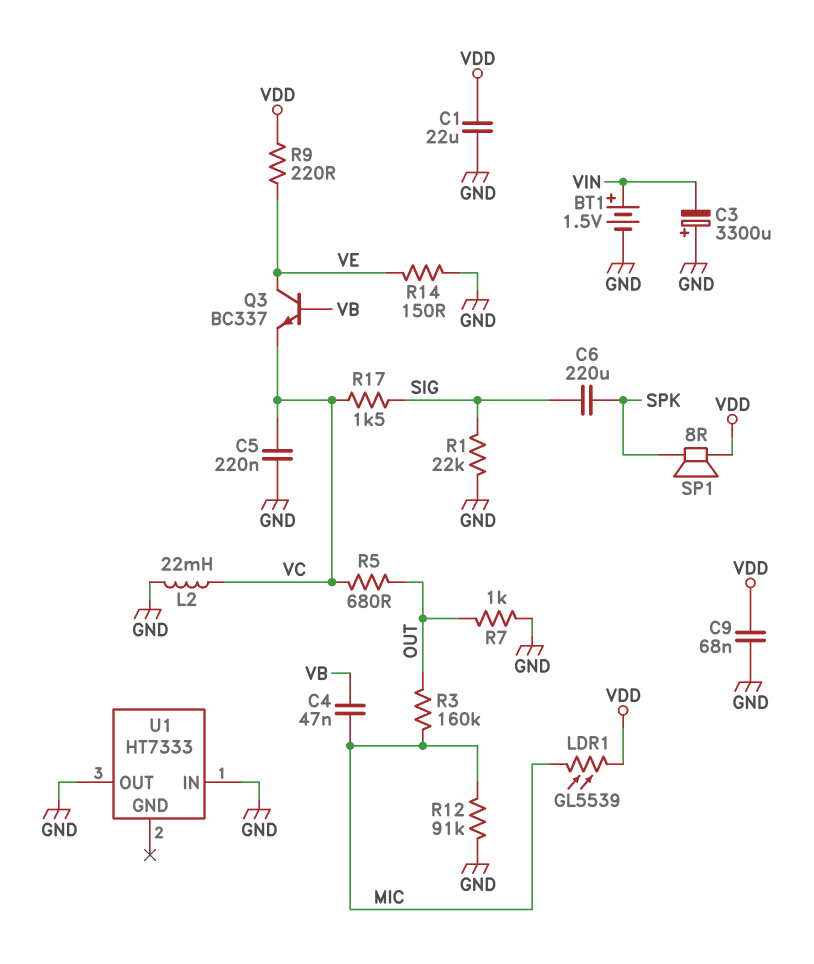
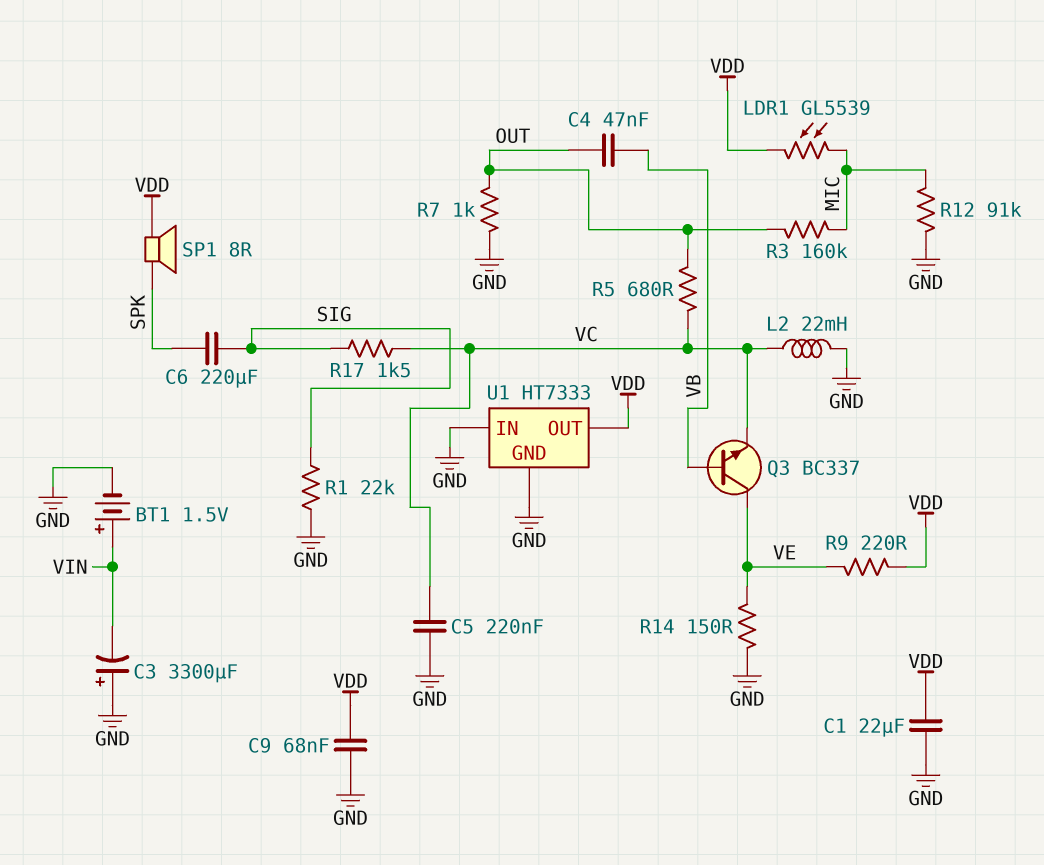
C4: 47nF (MIC, VB) -> 47nF (OUT, VB)
U1 pin GND: none -> GND
U1 pin OUT: GND -> VDD

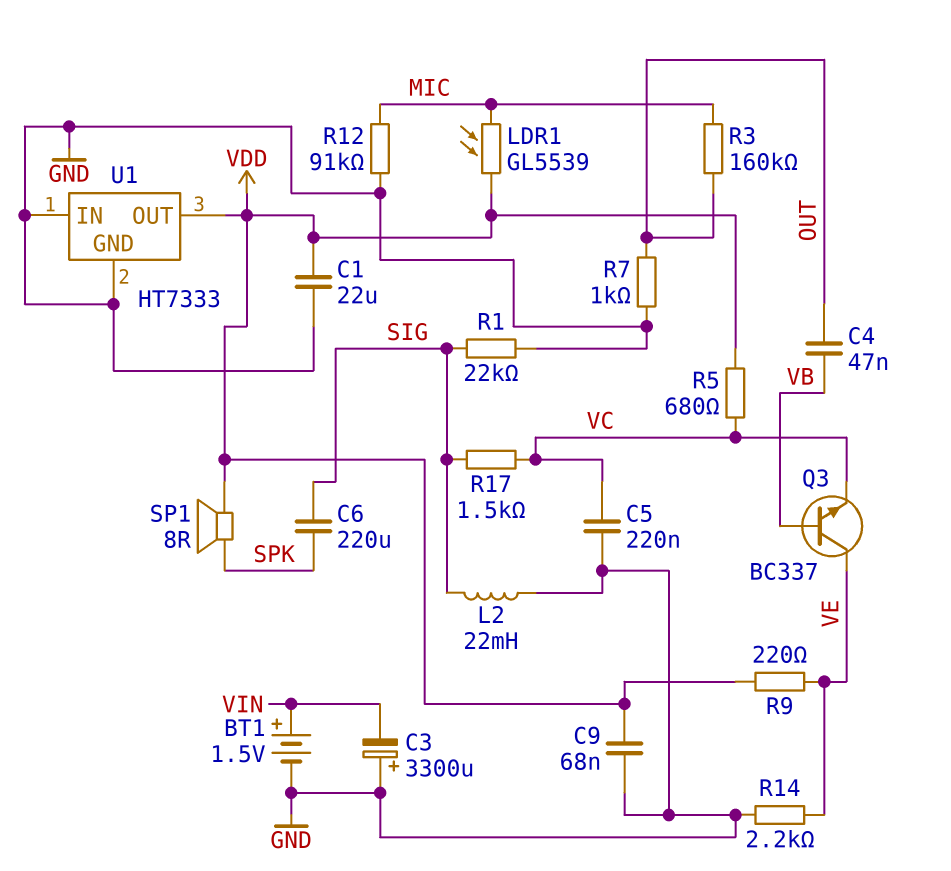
L2: 22mH (GND, VC) -> 22mH (GND, SIG)
R5: 680 (OUT, VC) -> 680 (VC, VDD)
R14: 150 (GND, VE) -> 2.2k (GND, VE)

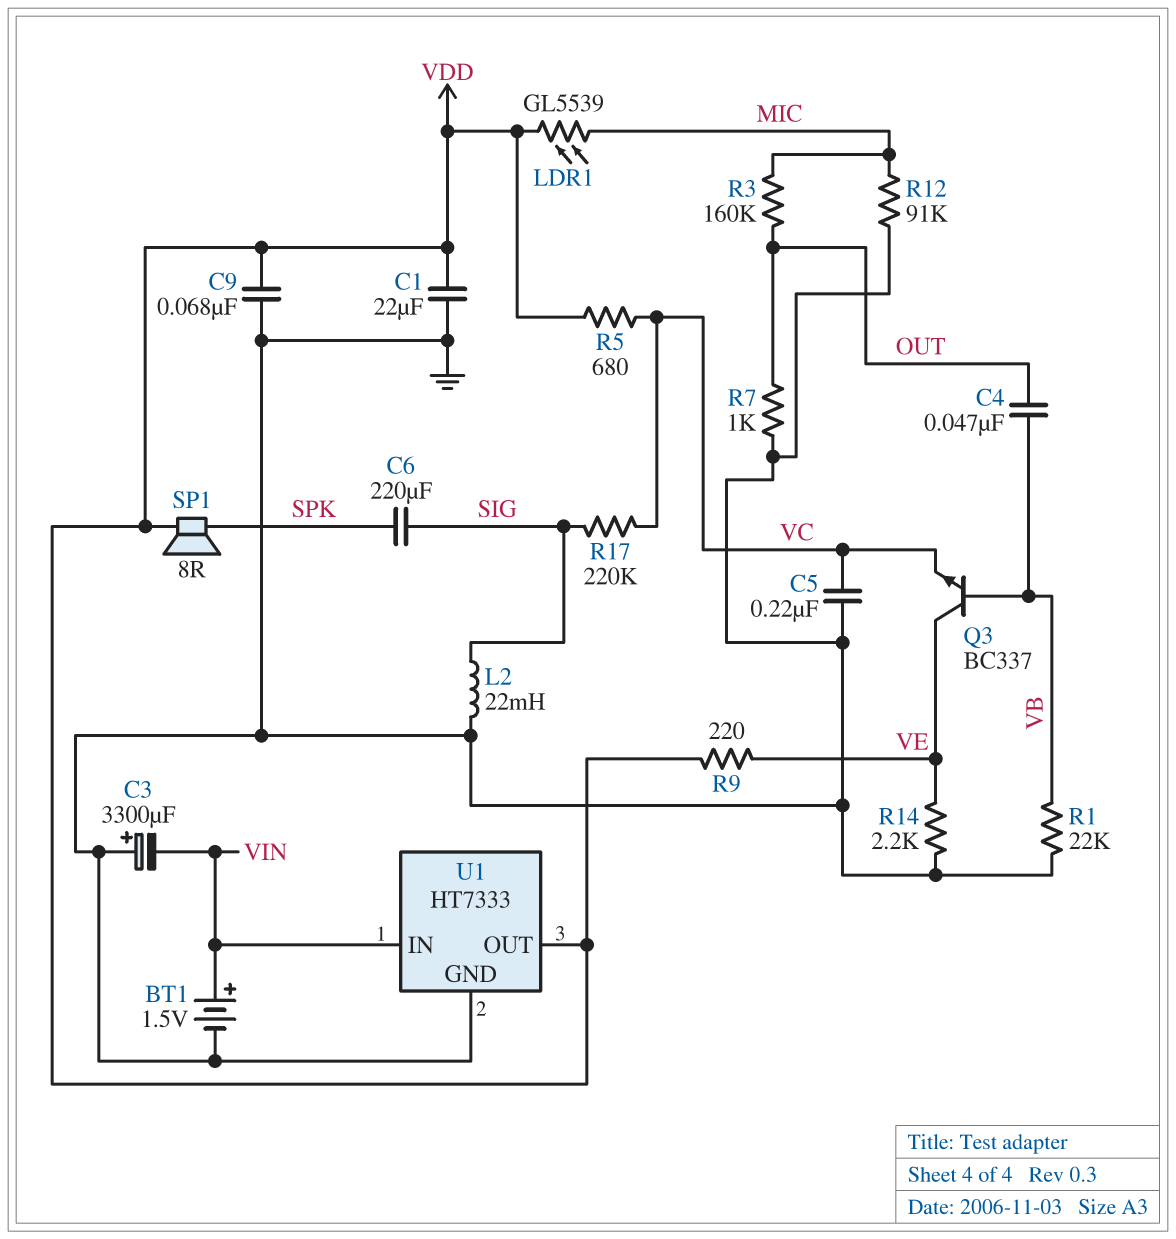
R1: 22k (GND, SIG) -> 22k (GND, VB)
R17: 1.5k (SIG, VC) -> 220k (SIG, VC)
U1 pin IN: GND -> VIN

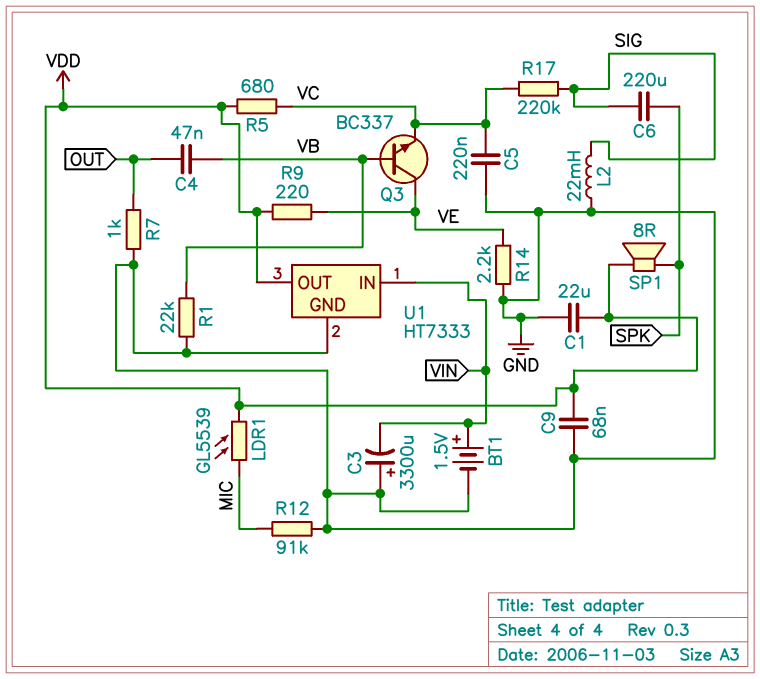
R3: 160k (MIC, OUT) -> none

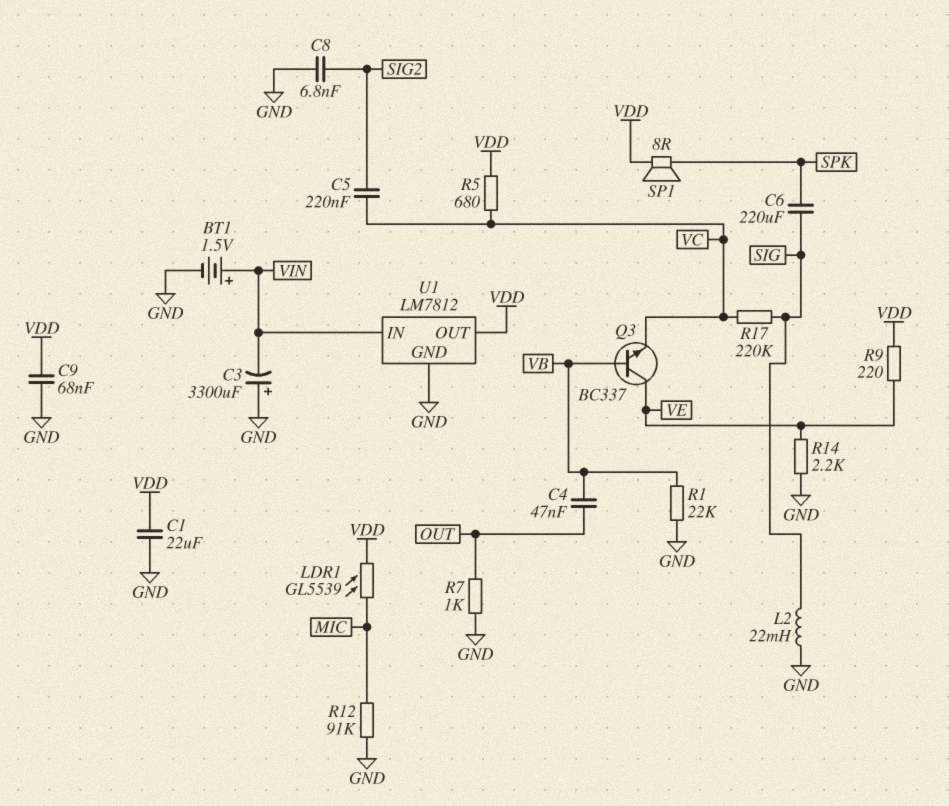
C5: 220nF (GND, VC) -> 220nF (SIG2, VC)
C8: none -> 6.8nF (GND, SIG2)
U1: HT7333 -> LM7812

